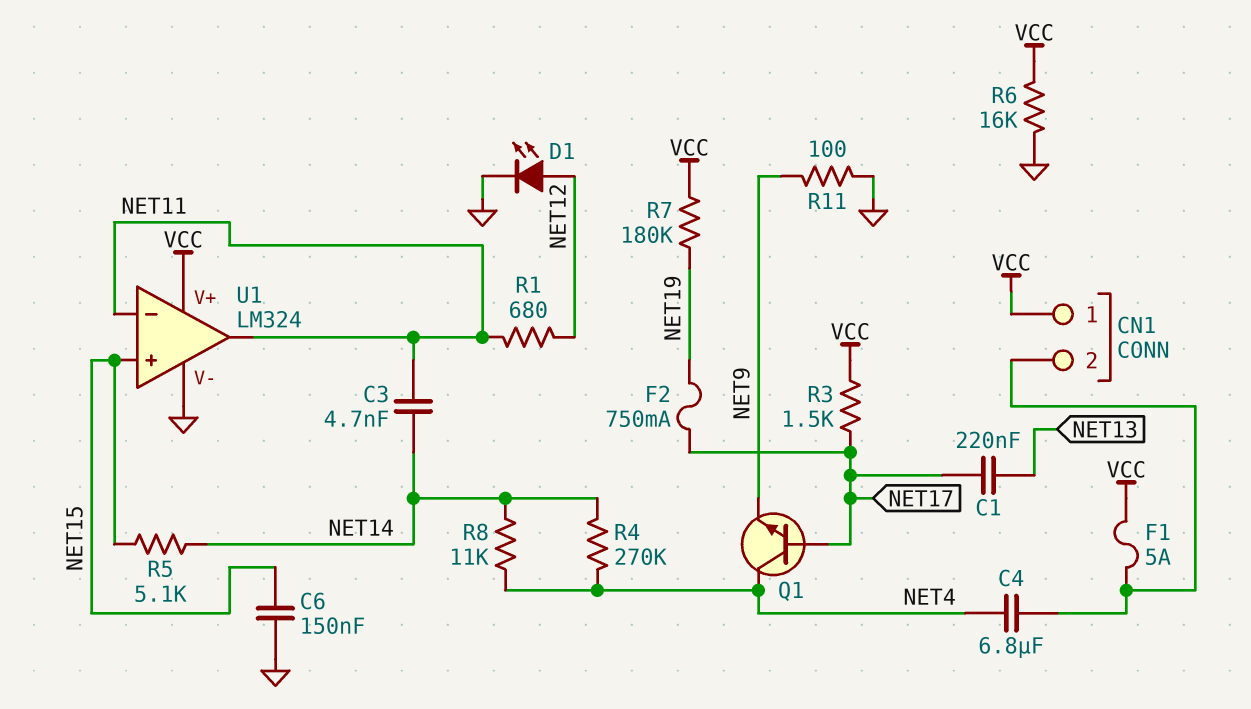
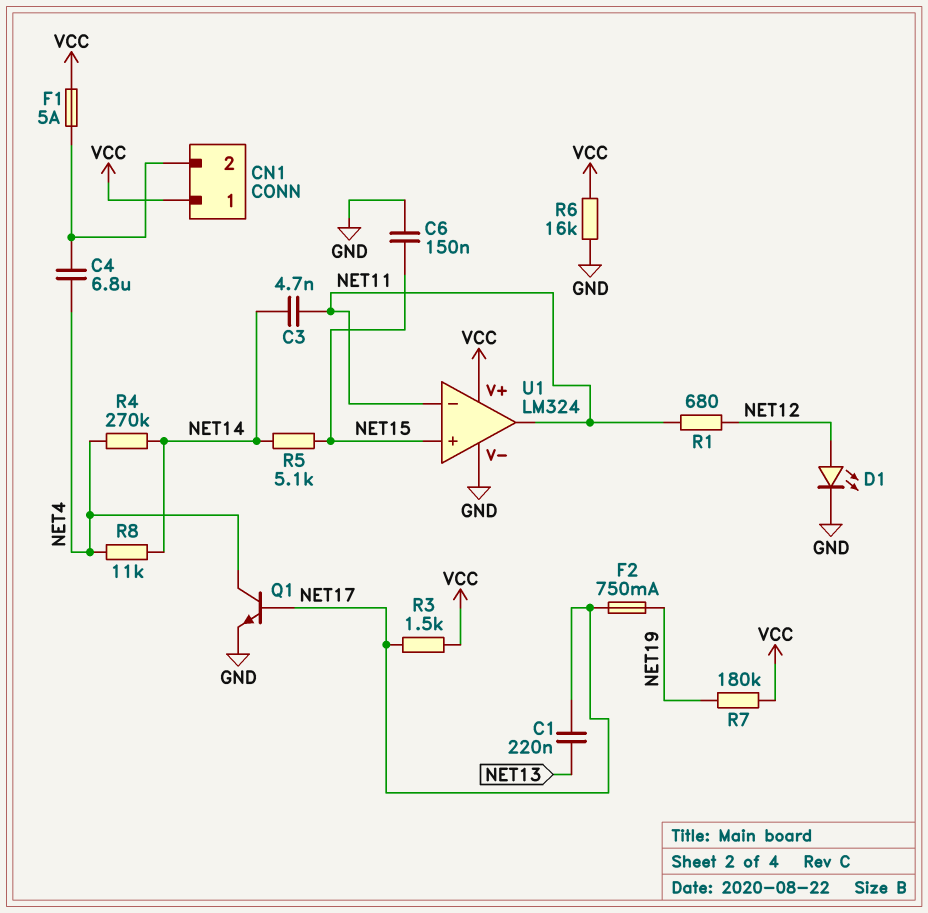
Q1: NPN (B NET17, C NET4, E NET9) -> NPN (B NET17, C NET4, E GND)
R11: 100 (GND, NET9) -> none

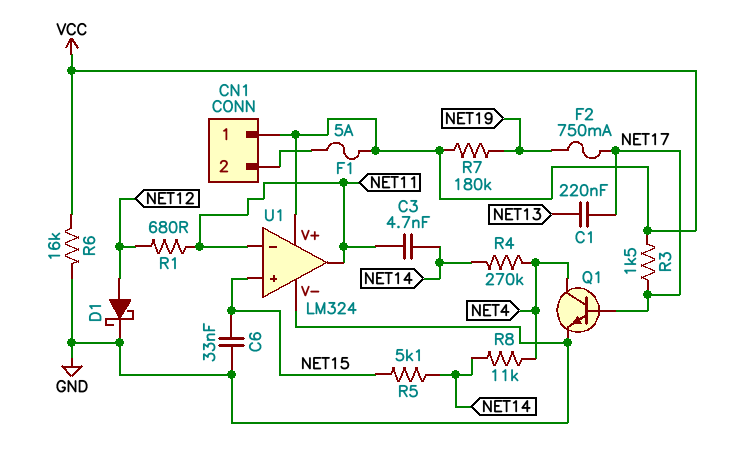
C4: 6.8uF (CN1/2, NET4) -> none
C6: 150nF (GND, NET15) -> 33nF (GND, NET15)
D1: LED (A NET12, K GND) -> schottky (A NET12, K GND)

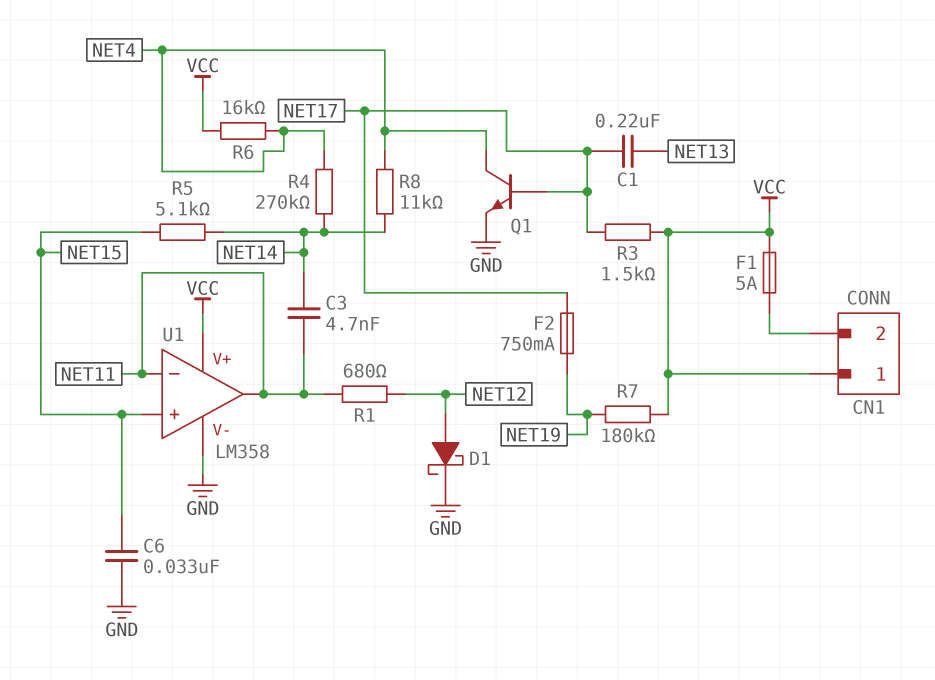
R6: 16k (GND, VCC) -> 16k (NET4, VCC)
U1: LM324 -> LM358

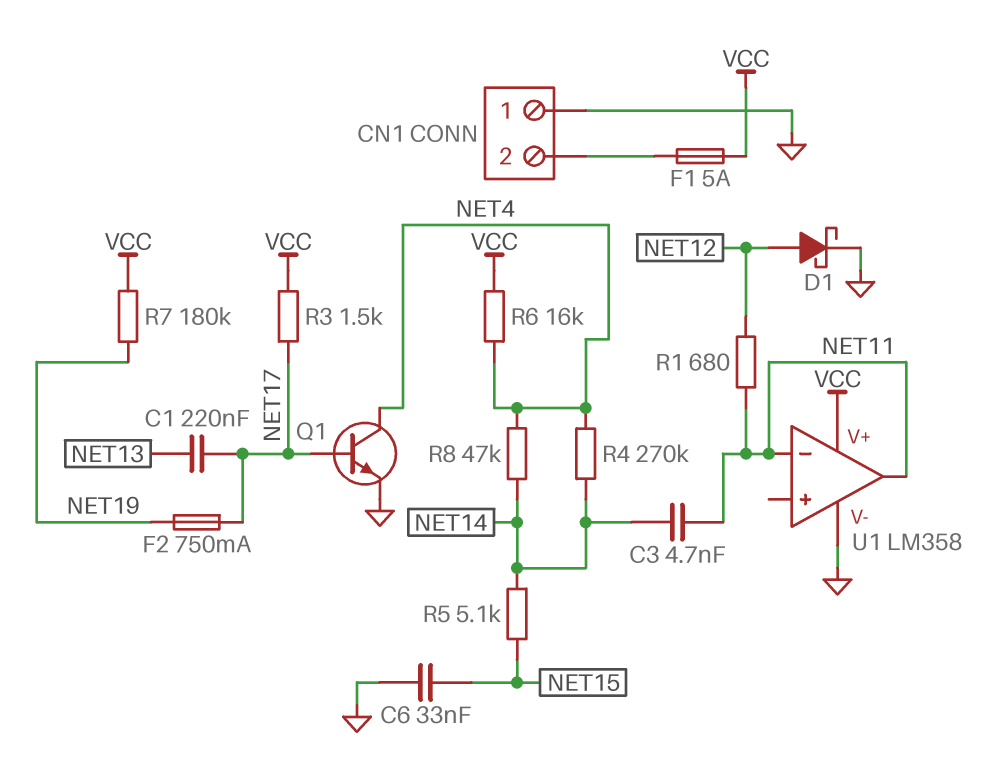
CN1 pin 1: VCC -> GND
R8: 11k (NET4, NET14) -> 47k (NET4, NET14)
U1 pin in+: NET15 -> none

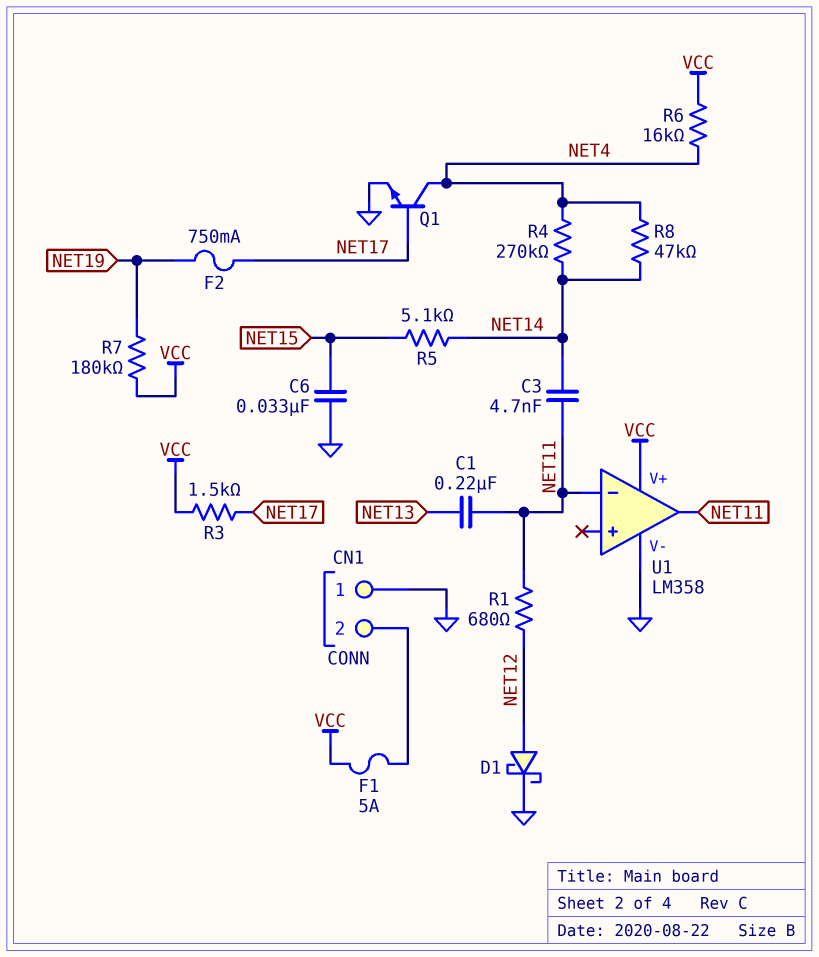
C1: 220nF (NET13, NET17) -> 220nF (NET11, NET13)

